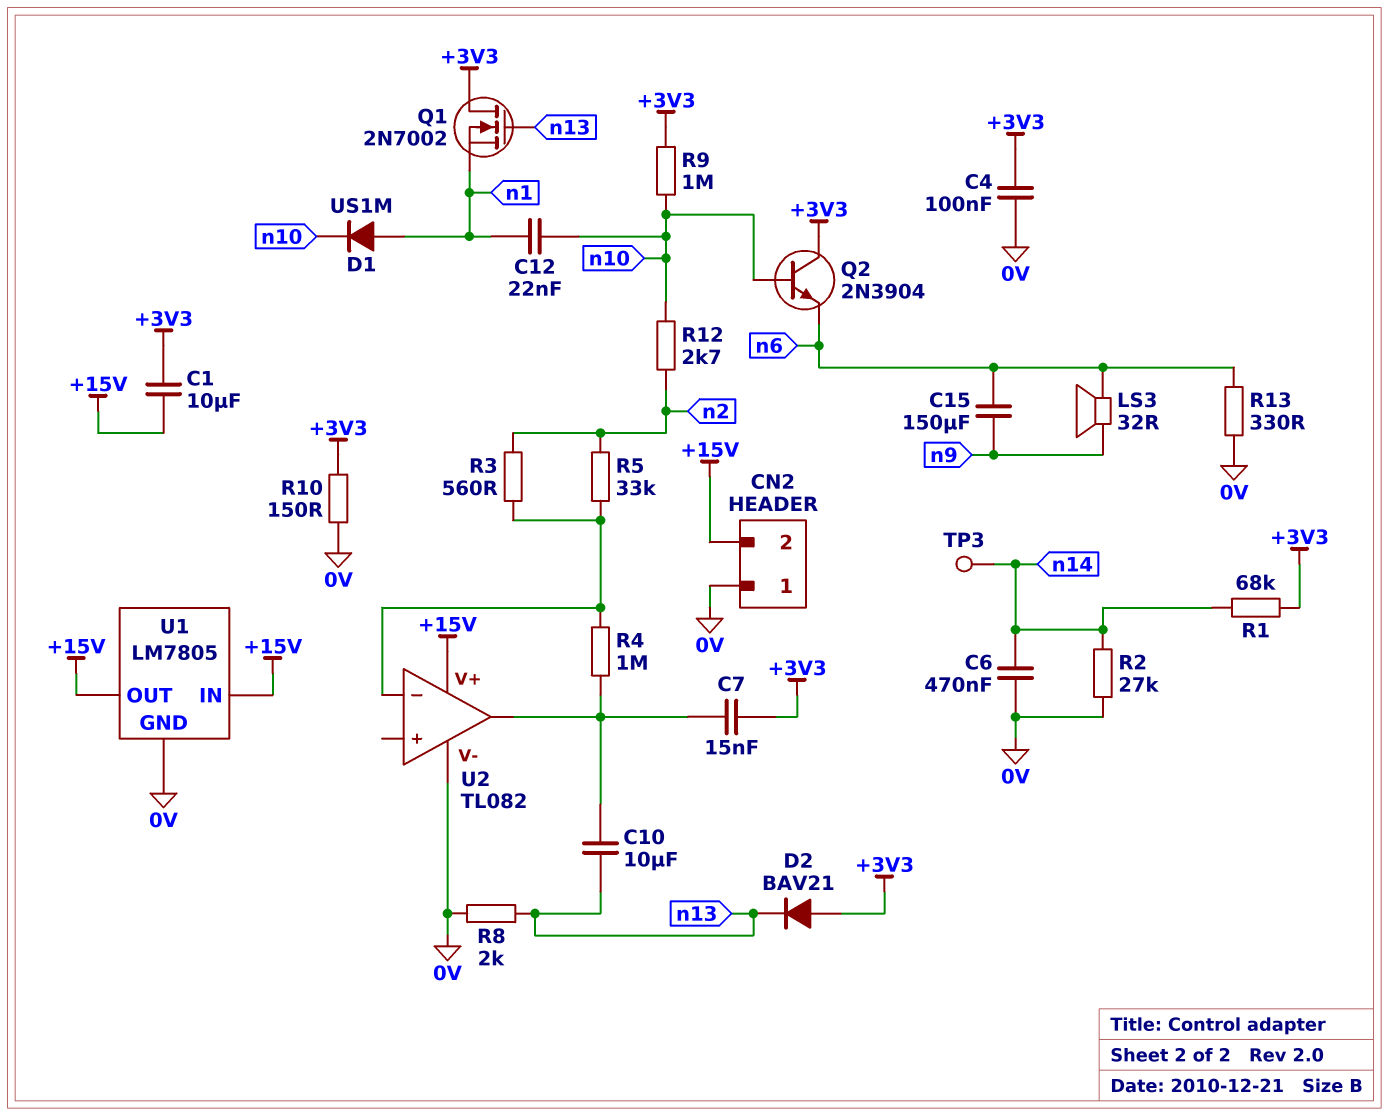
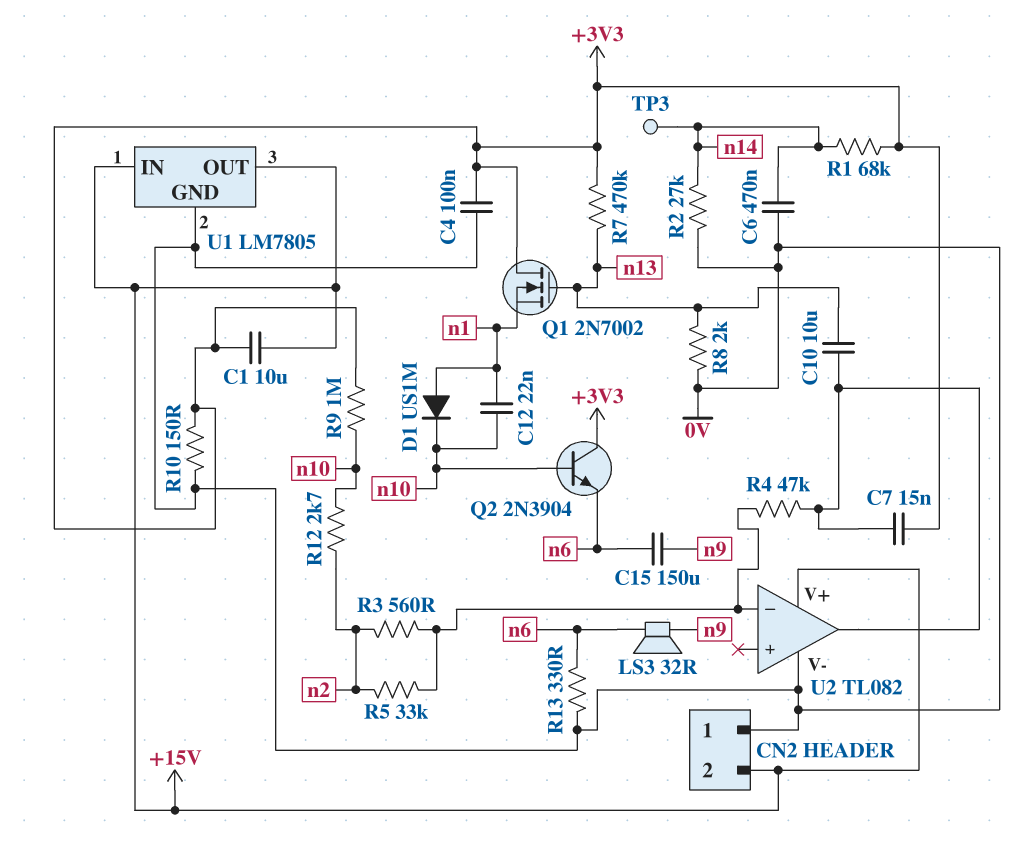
D2: diode BAV21 (A +3V3, K n13) -> none
R4: 1M (U2/in-, U2/out) -> 47k (U2/in-, U2/out)
R7: none -> 470k (+3V3, n13)

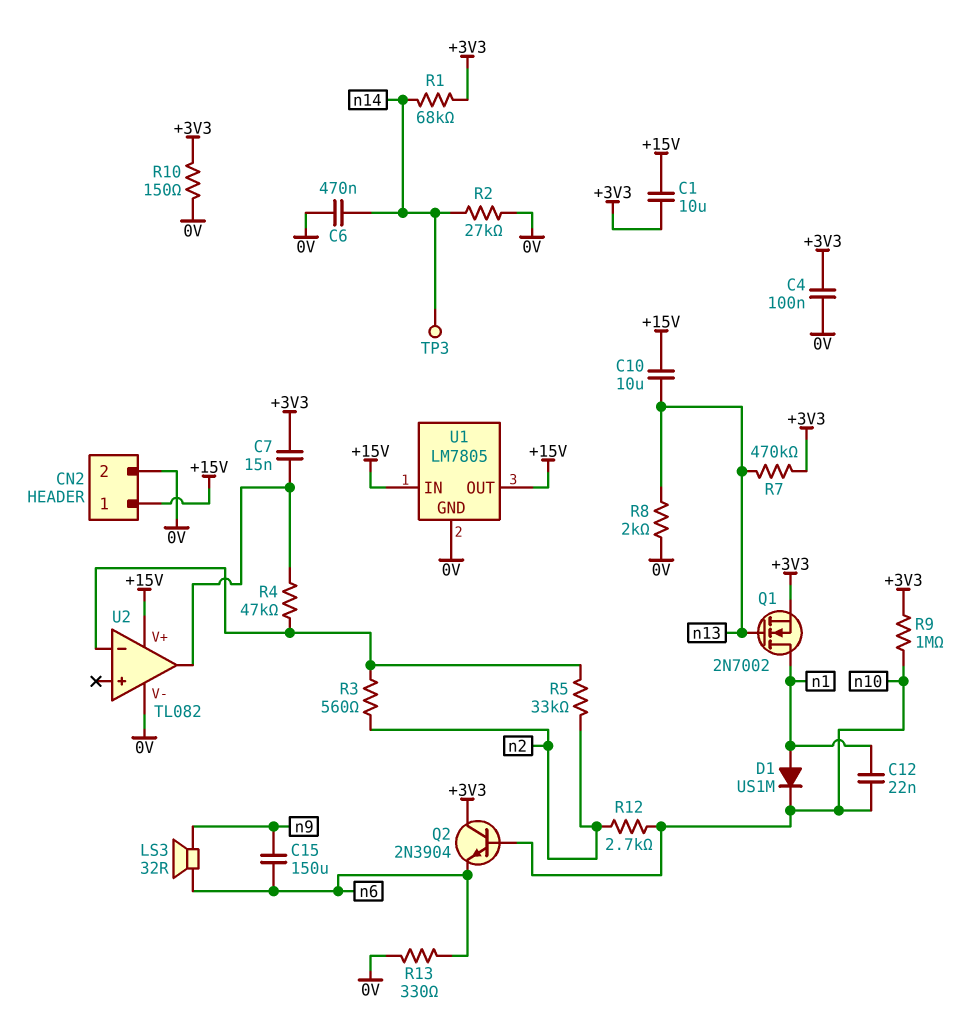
C10: 10uF (U2/out, n13) -> 10uF (+15V, n13)
CN2 pin 1: 0V -> +15V
CN2 pin 2: +15V -> 0V
Q1: NMOS 2N7002 (G n13, D +3V3, S n1) -> NMOS 2N7002 (G n13, D n1, S +3V3)

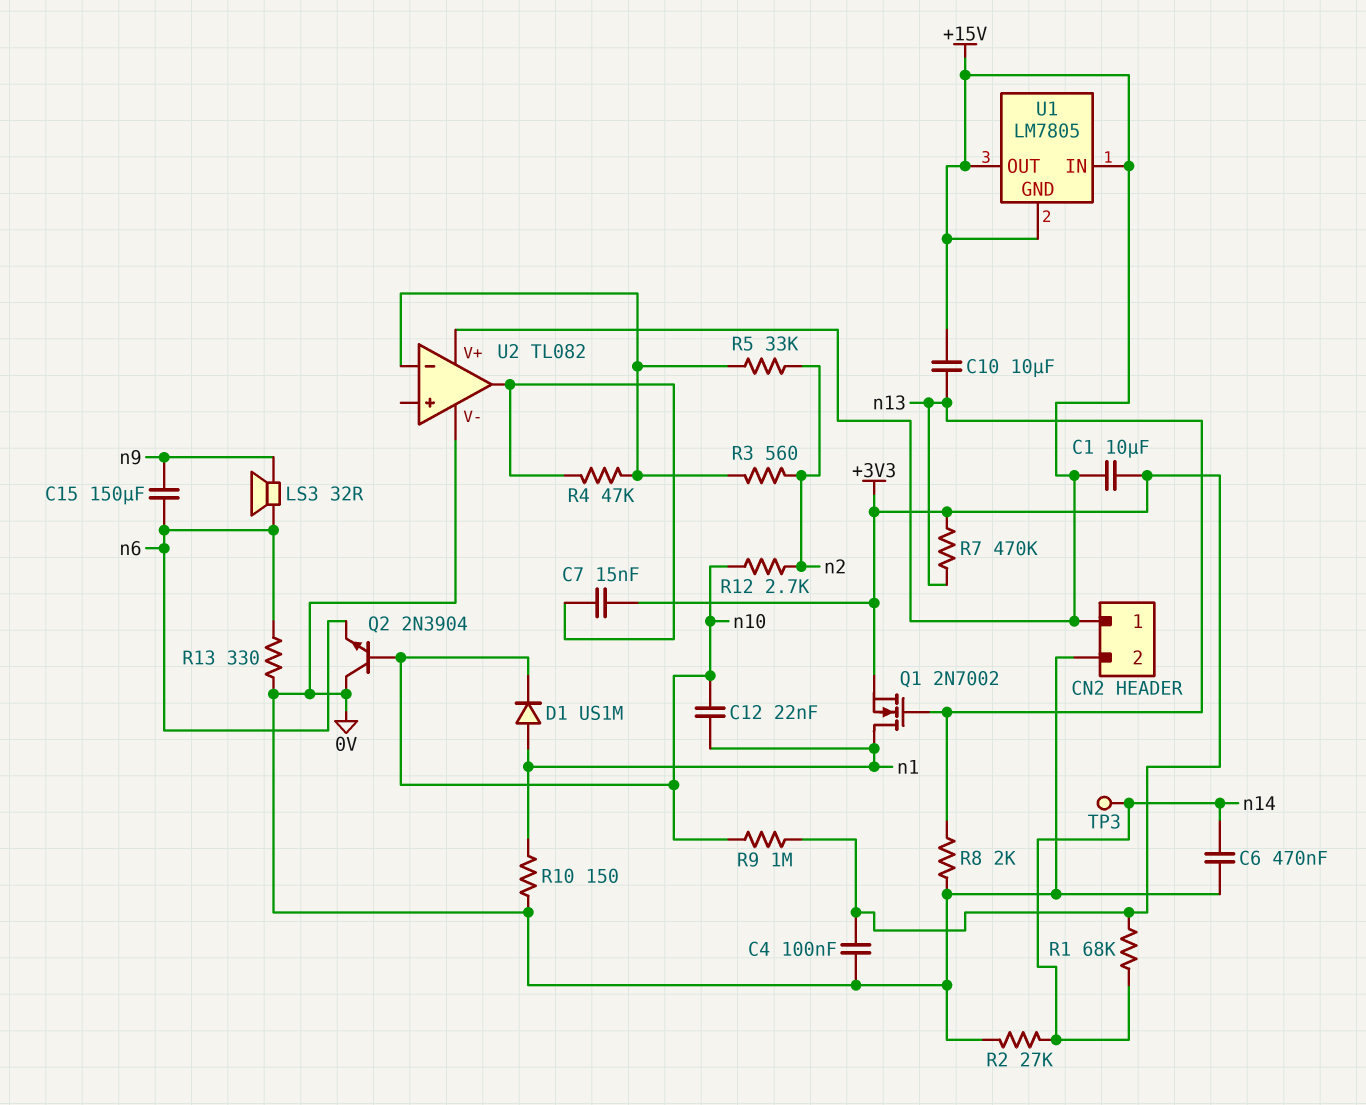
Q2: NPN 2N3904 (B n10, C +3V3, E n6) -> NPN 2N3904 (B n10, C 0V, E n6)
R10: 150 (+3V3, 0V) -> 150 (0V, n1)
U1 pin GND: 0V -> +15V

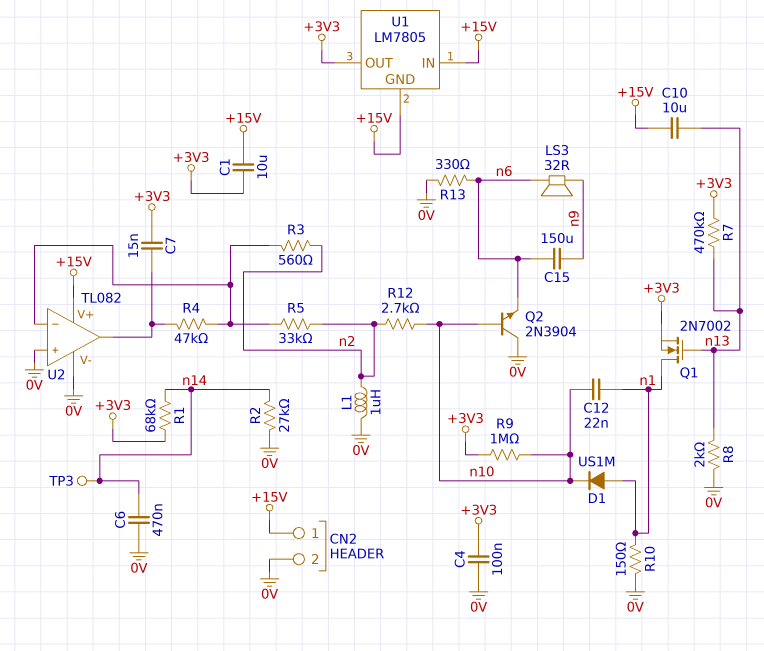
L1: none -> 1uH (0V, n2)
U1 pin OUT: +15V -> +3V3
U2 pin in+: none -> 0V

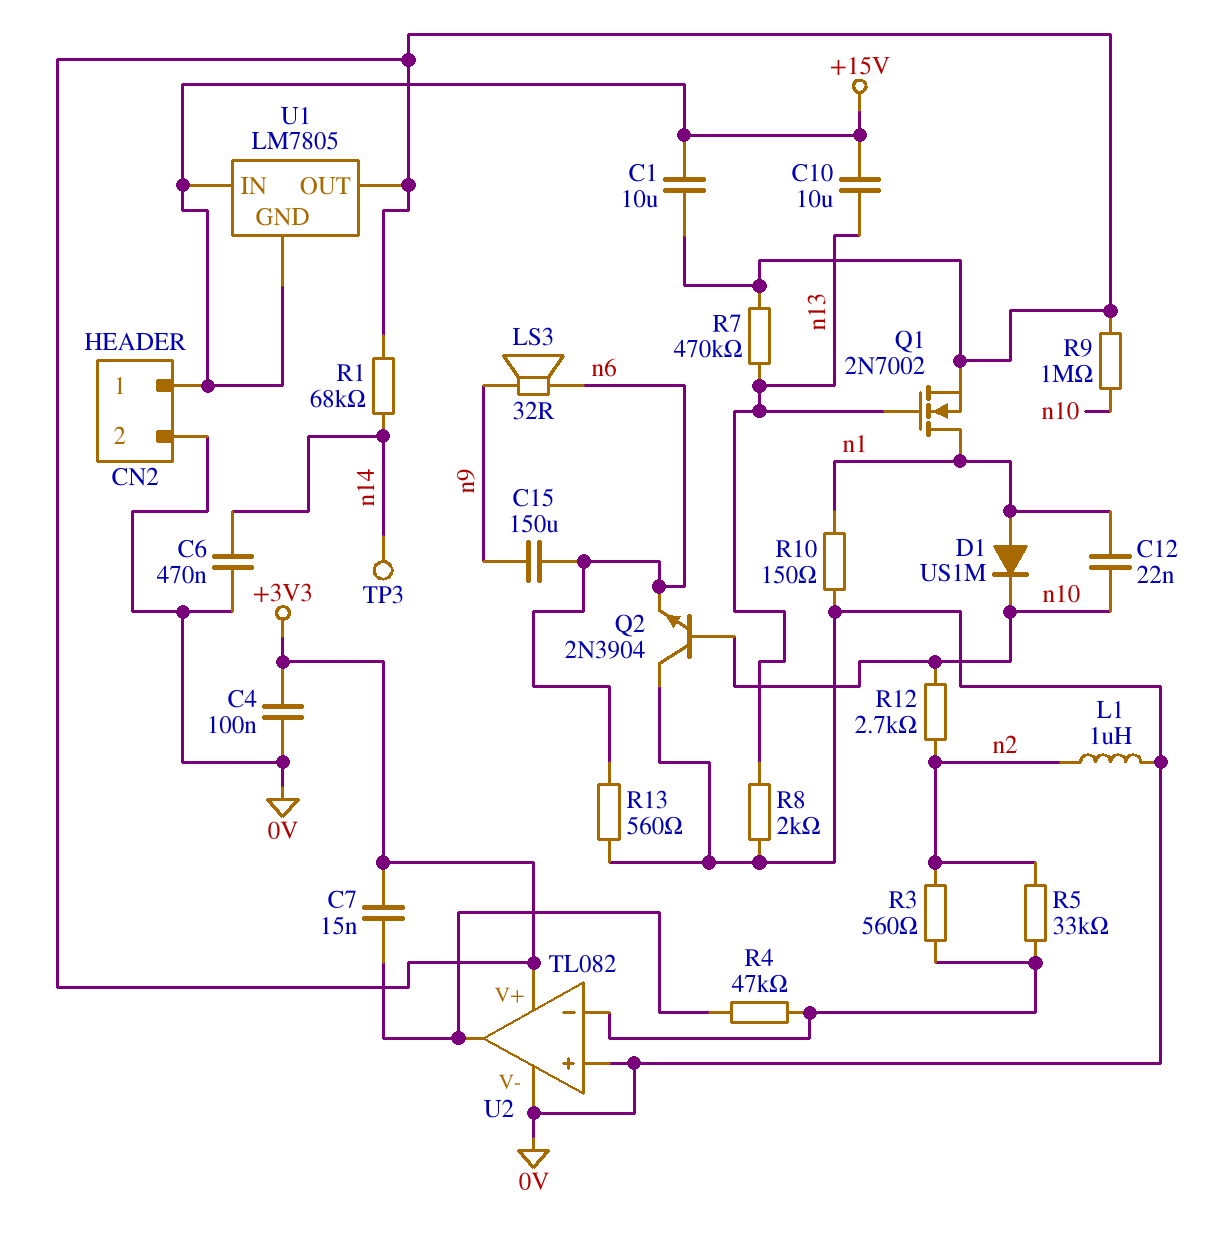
R2: 27k (0V, n14) -> none
R13: 330 (0V, n6) -> 560 (0V, n6)
U2 pin V+: +15V -> +3V3

